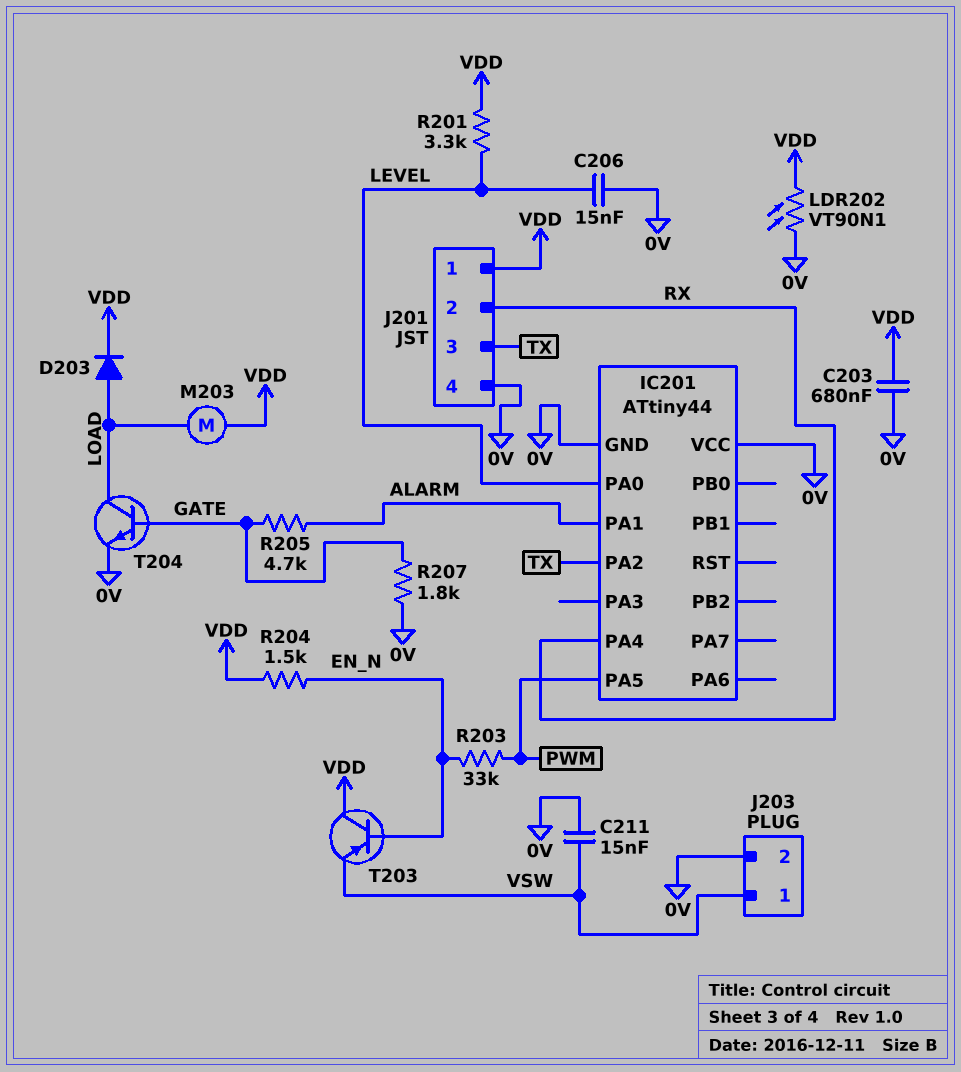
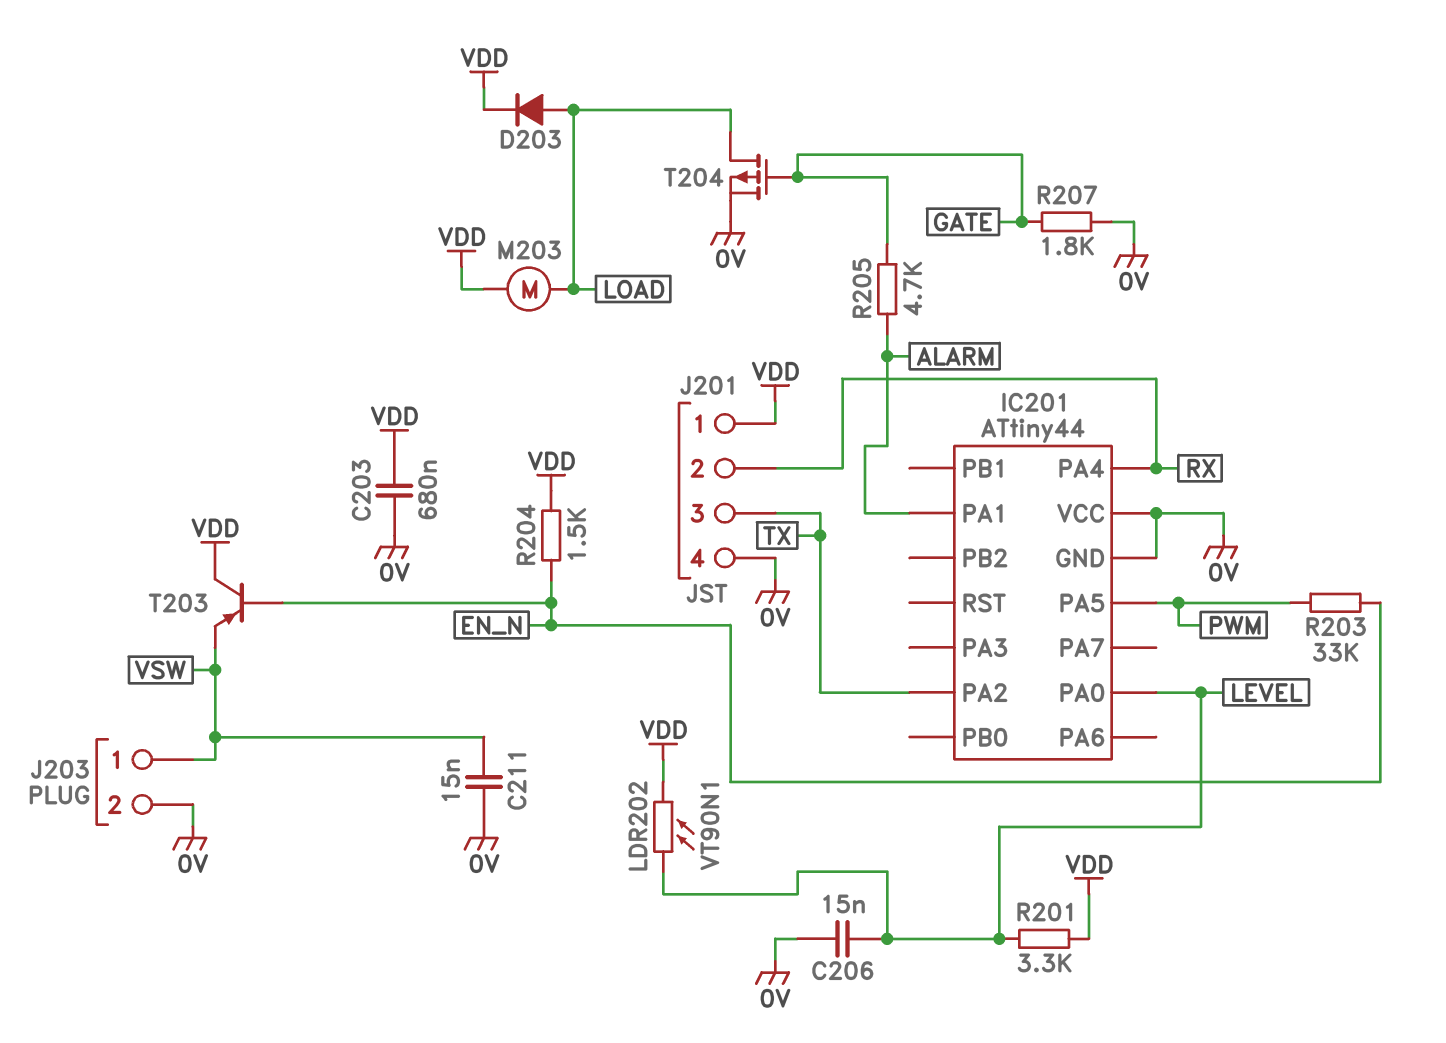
LDR202: VT90N1 (0V, VDD) -> VT90N1 (LEVEL, VDD)
T204: NPN (B GATE, C LOAD, E 0V) -> PMOS (G GATE, D LOAD, S 0V)

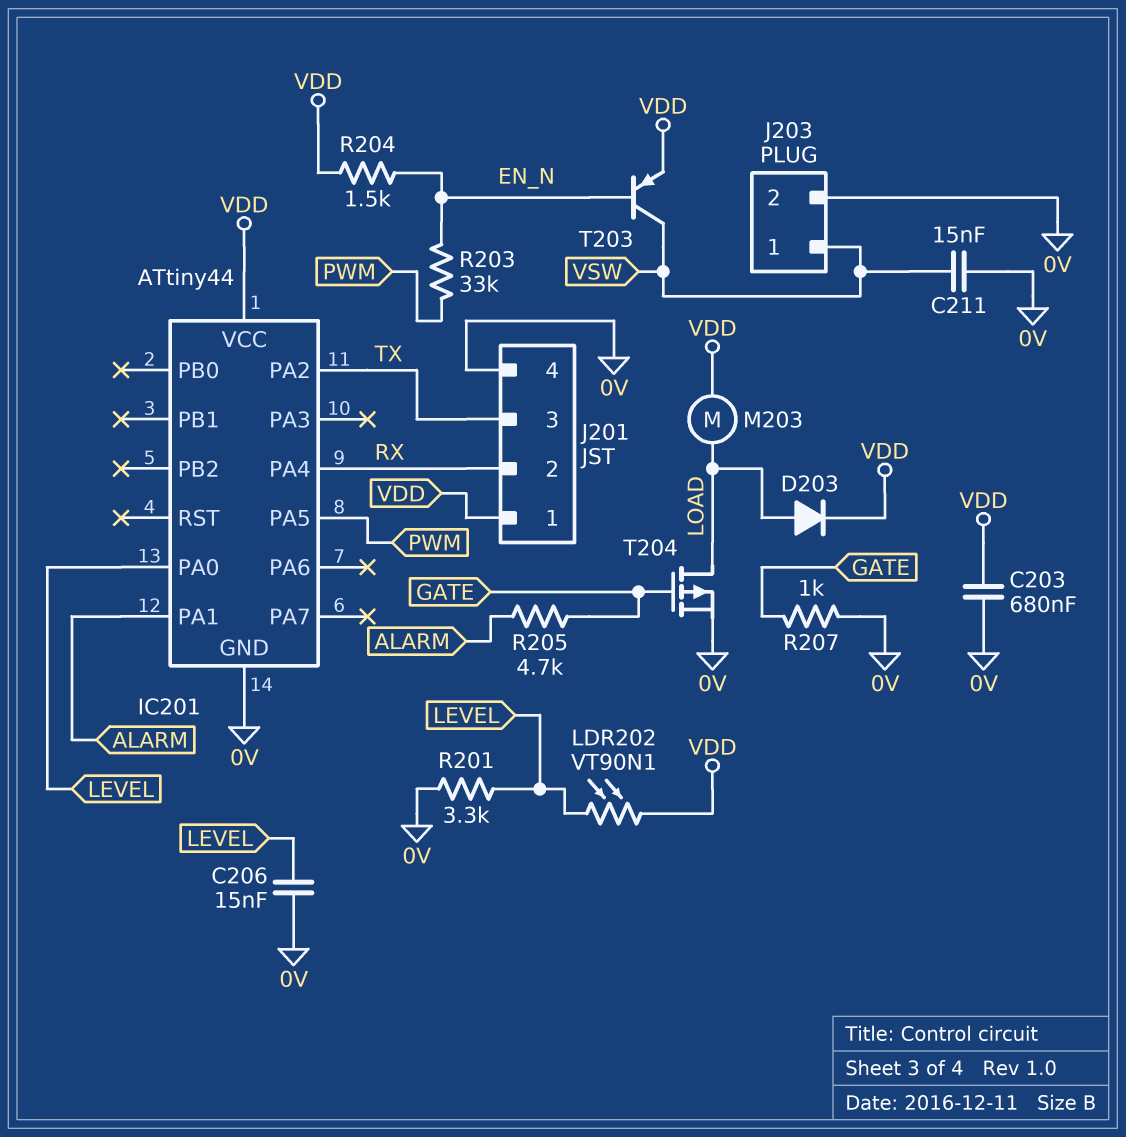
IC201 pin VCC: 0V -> VDD
R201: 3.3k (LEVEL, VDD) -> 3.3k (0V, LEVEL)
R207: 1.8k (0V, GATE) -> 1k (0V, GATE)
T203: PNP (B EN_N, C VDD, E VSW) -> PNP (B EN_N, C VSW, E VDD)

